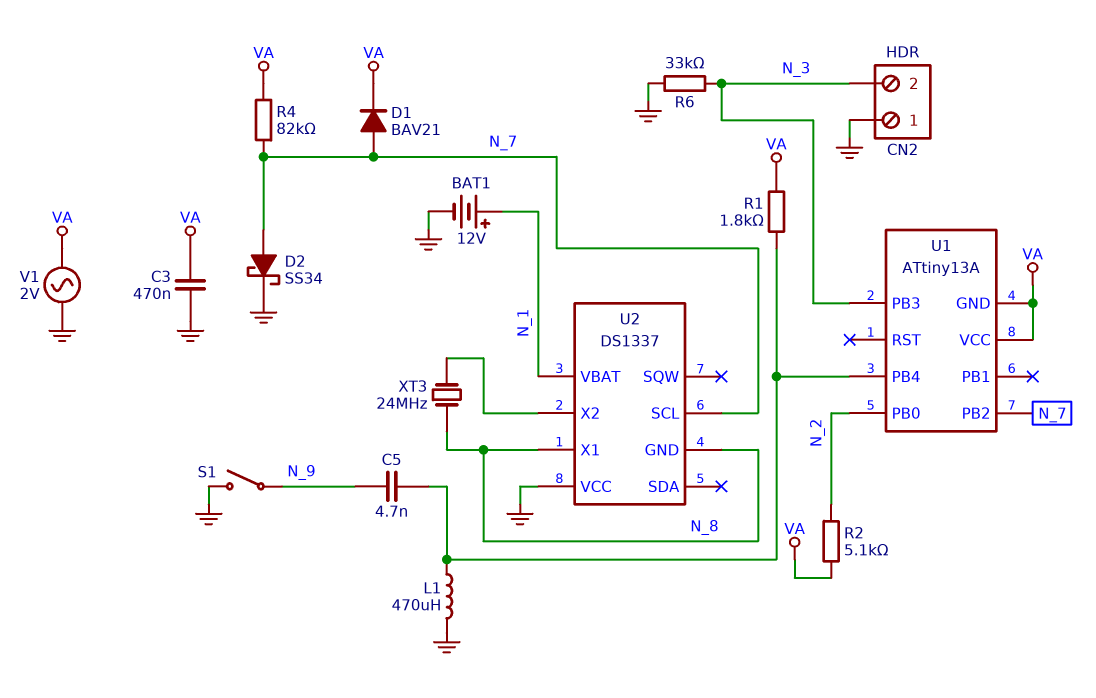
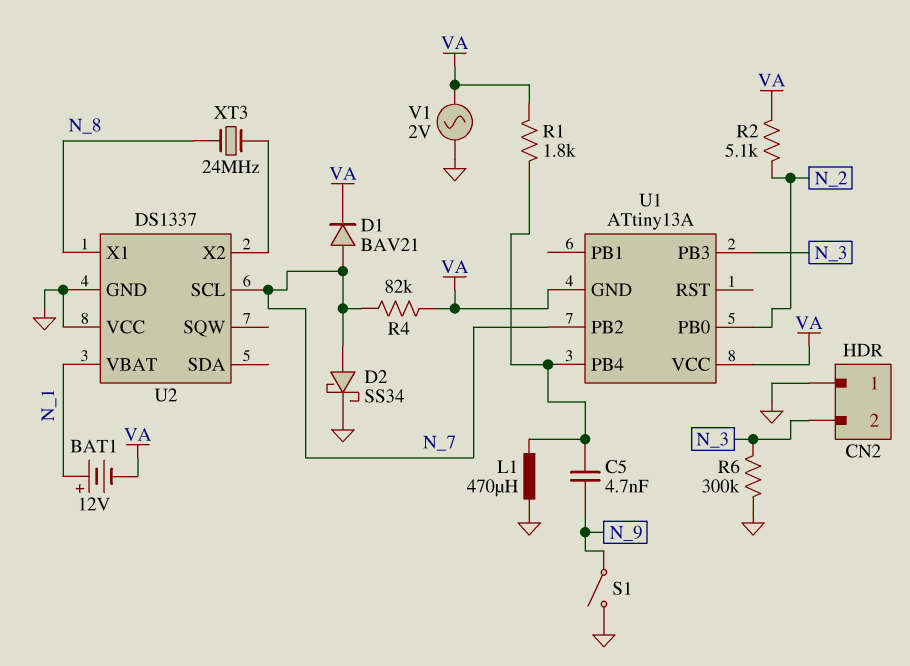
BAT1: 12V (plus N_1, minus GND) -> 12V (plus N_1, minus VA)
C3: 470nF (GND, VA) -> none
R6: 33k (GND, N_3) -> 300k (GND, N_3)
U2 pin GND: N_8 -> GND

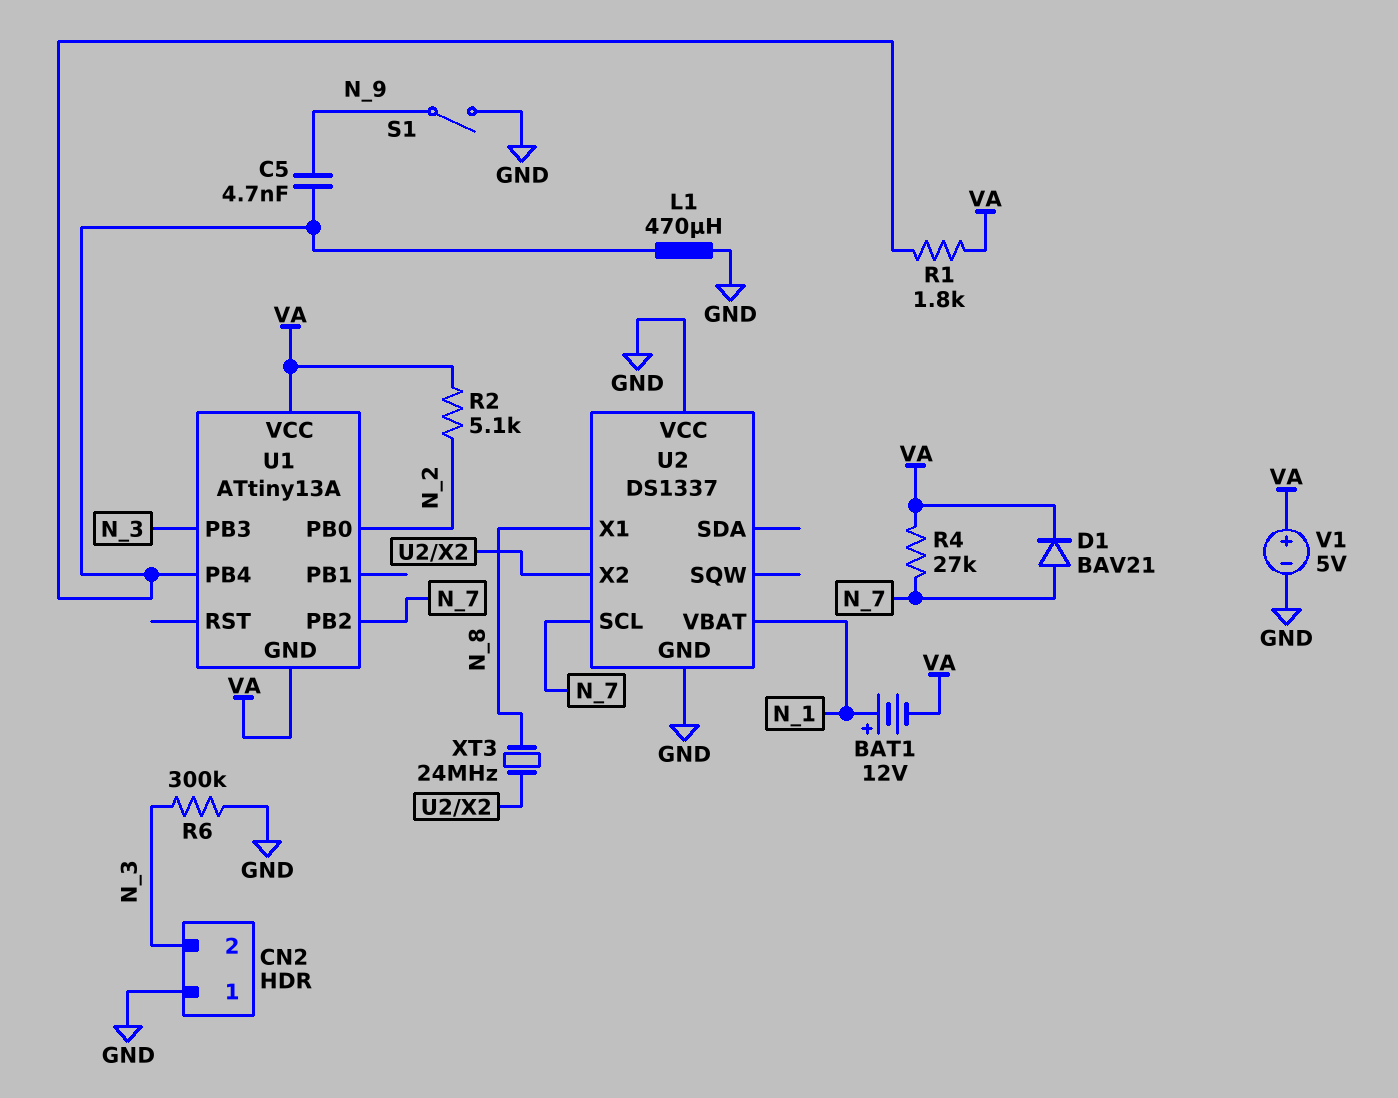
D2: schottky SS34 (A N_7, K GND) -> none
R4: 82k (N_7, VA) -> 27k (N_7, VA)
V1: AC 2V (GND, VA) -> 5V (plus VA, minus GND)

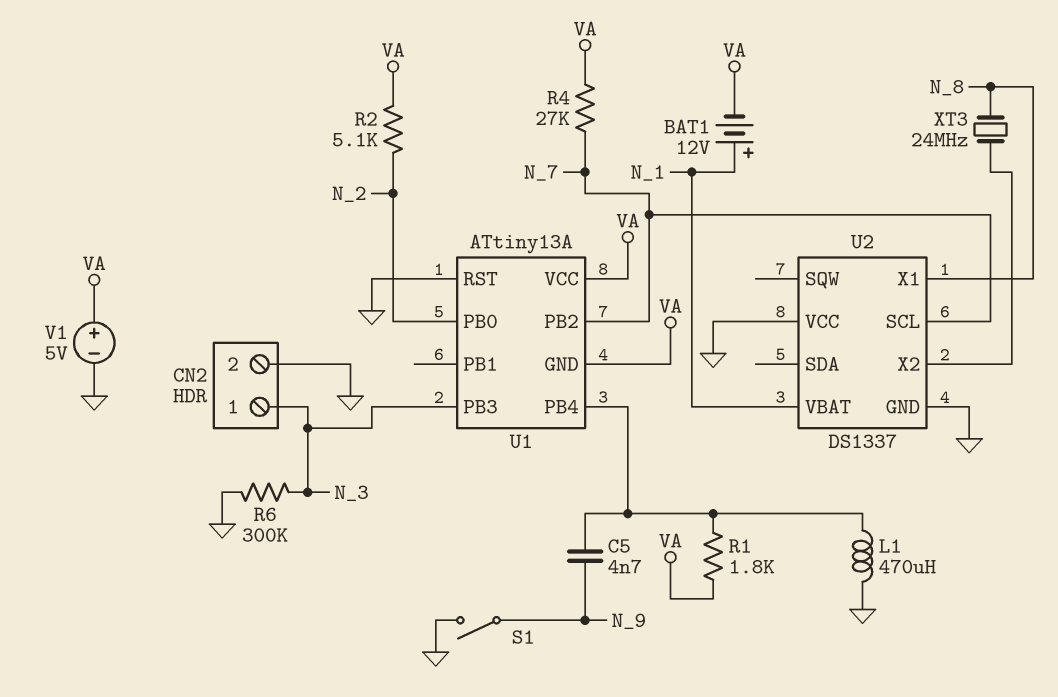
CN2 pin 1: GND -> N_3
CN2 pin 2: N_3 -> GND
D1: diode BAV21 (A N_7, K VA) -> none
U1 pin RST: none -> GND

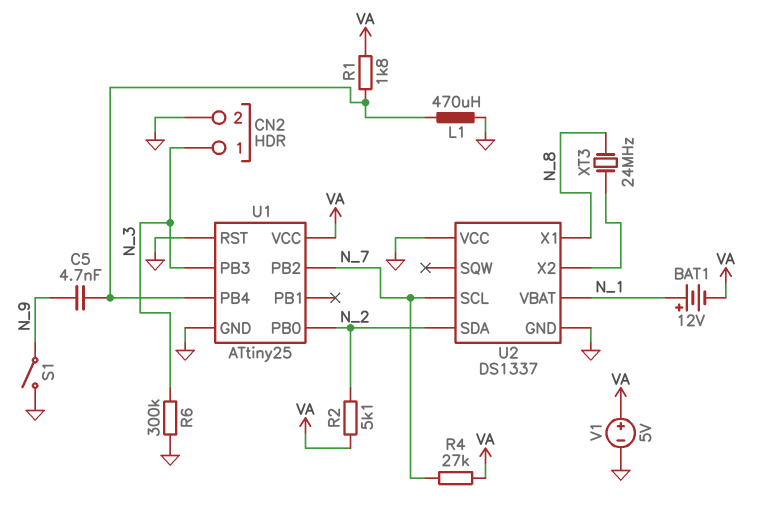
U1: ATtiny13A -> ATtiny25
U1 pin GND: VA -> GND
U2 pin SDA: none -> N_2

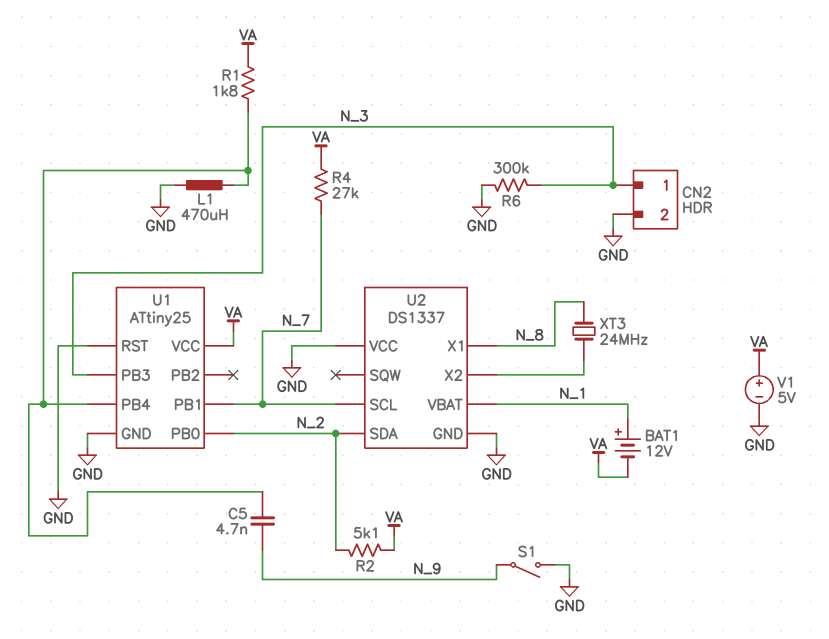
U1 pin PB1: none -> N_7
U1 pin PB2: N_7 -> none

